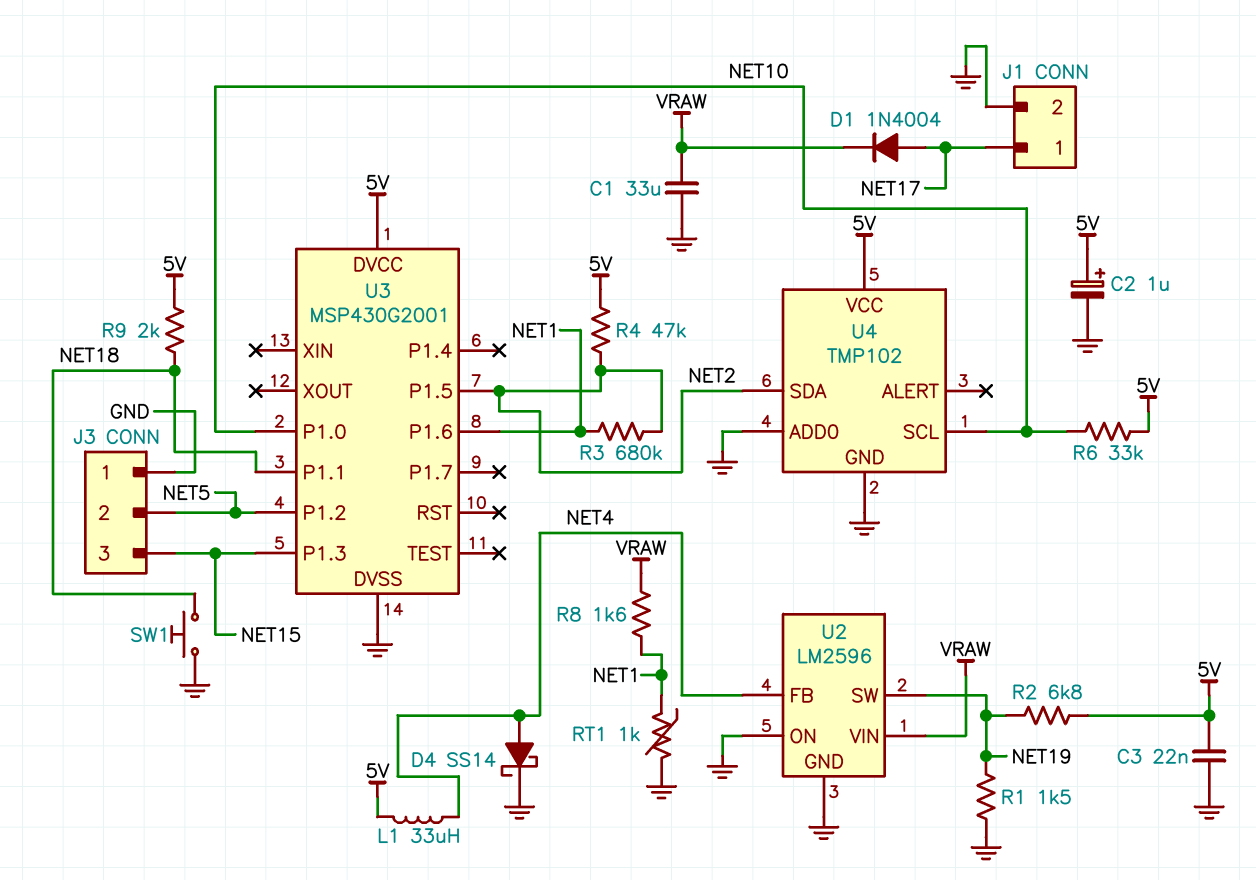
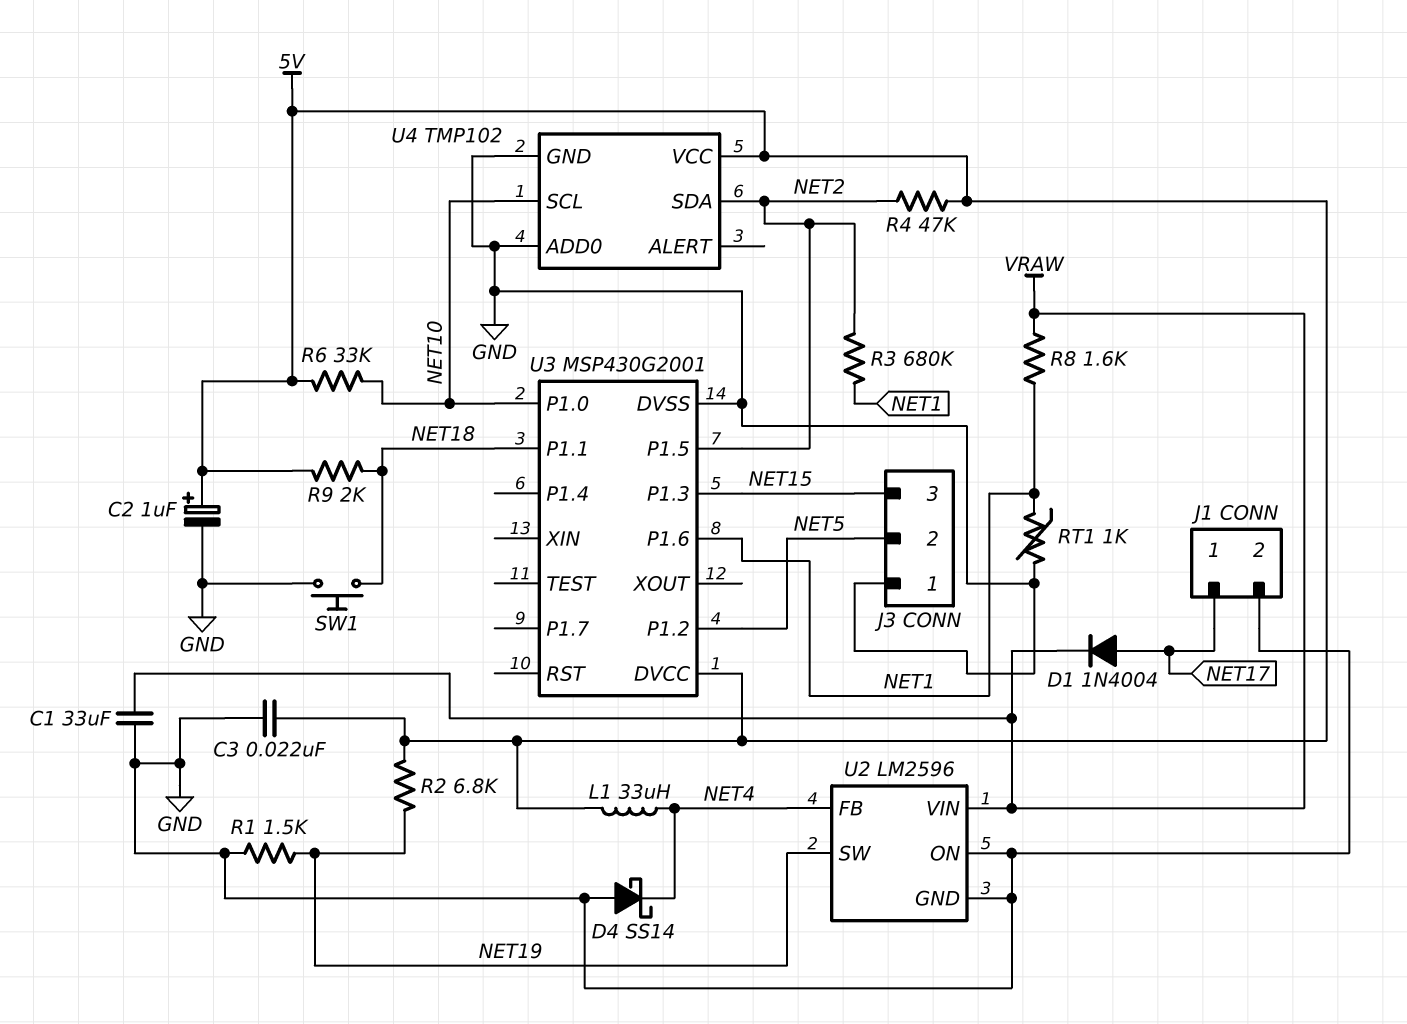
D4: schottky SS14 (A NET4, K GND) -> schottky SS14 (A GND, K NET4)

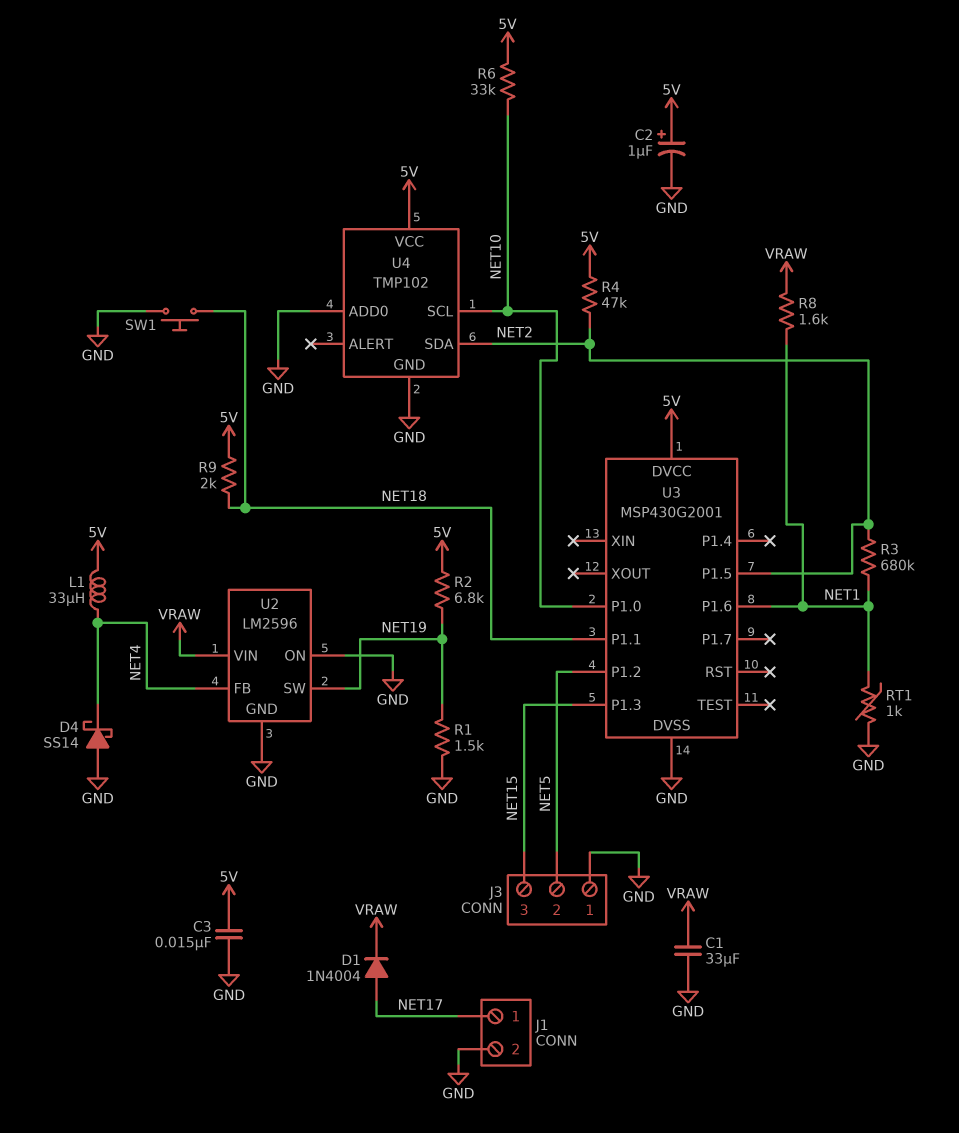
C3: 22nF (5V, GND) -> 15nF (5V, GND)

